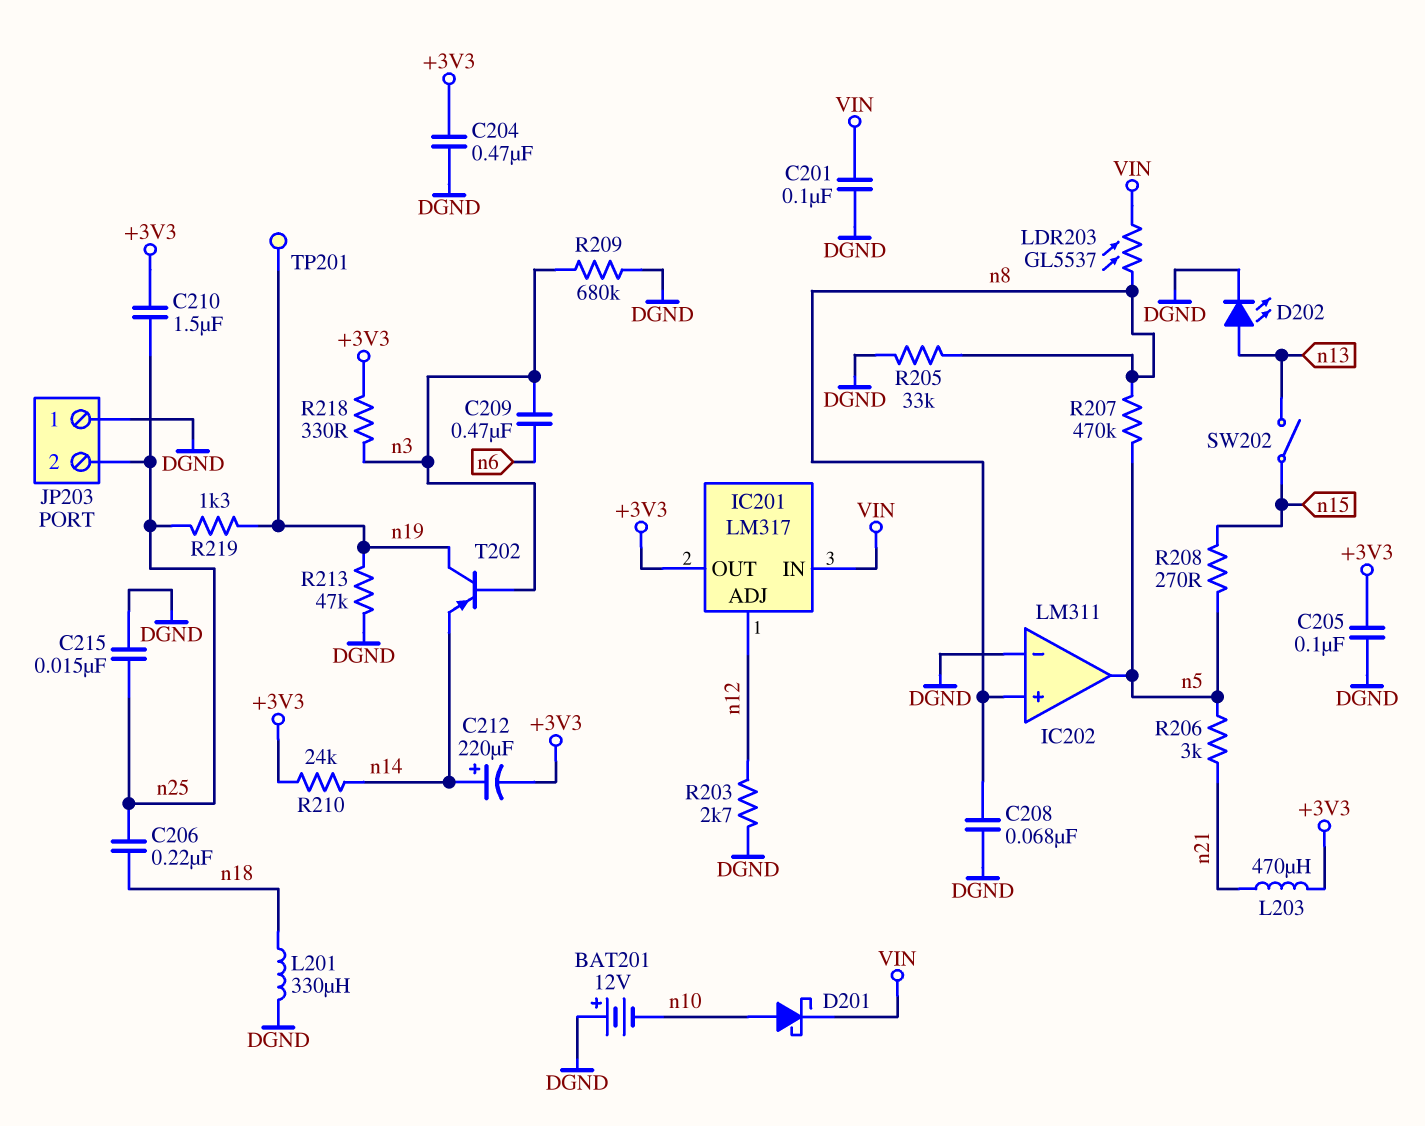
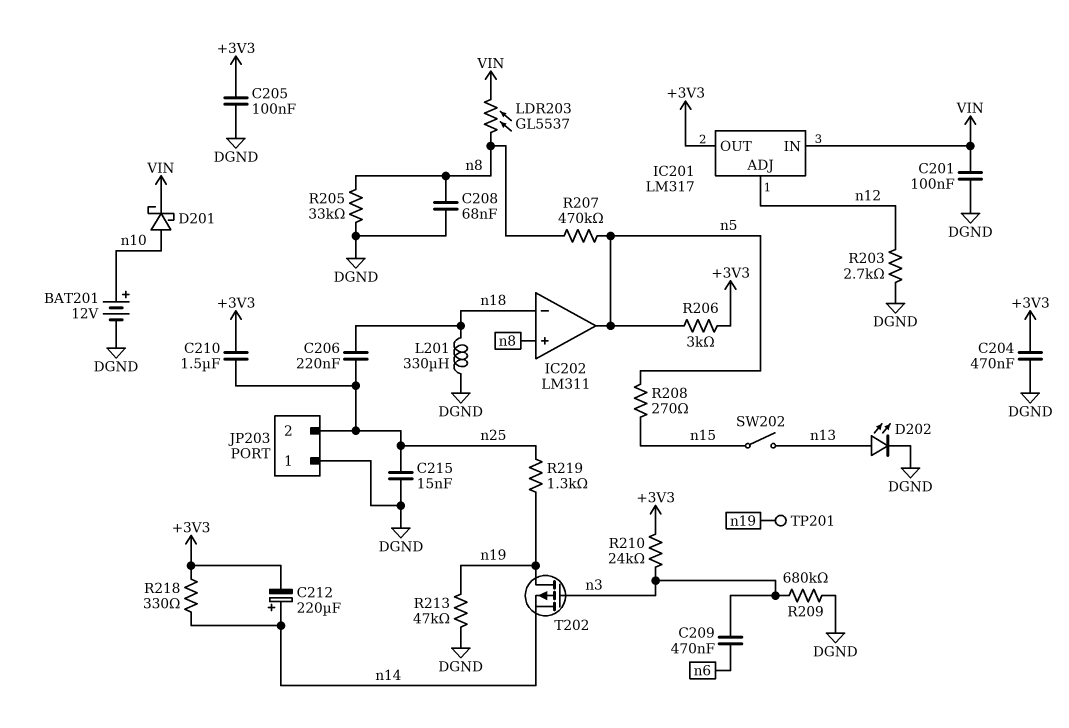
BAT201: 12V (plus DGND, minus n10) -> 12V (plus n10, minus DGND)
IC202 pin in-: DGND -> n18
L203: 470uH (+3V3, n21) -> none
R206: 3k (n5, n21) -> 3k (+3V3, n5)
R210: 24k (+3V3, n14) -> 24k (+3V3, n3)
R218: 330 (+3V3, n3) -> 330 (+3V3, n14)
T202: PNP (B n3, C n19, E n14) -> PMOS (G n3, D n19, S n14)

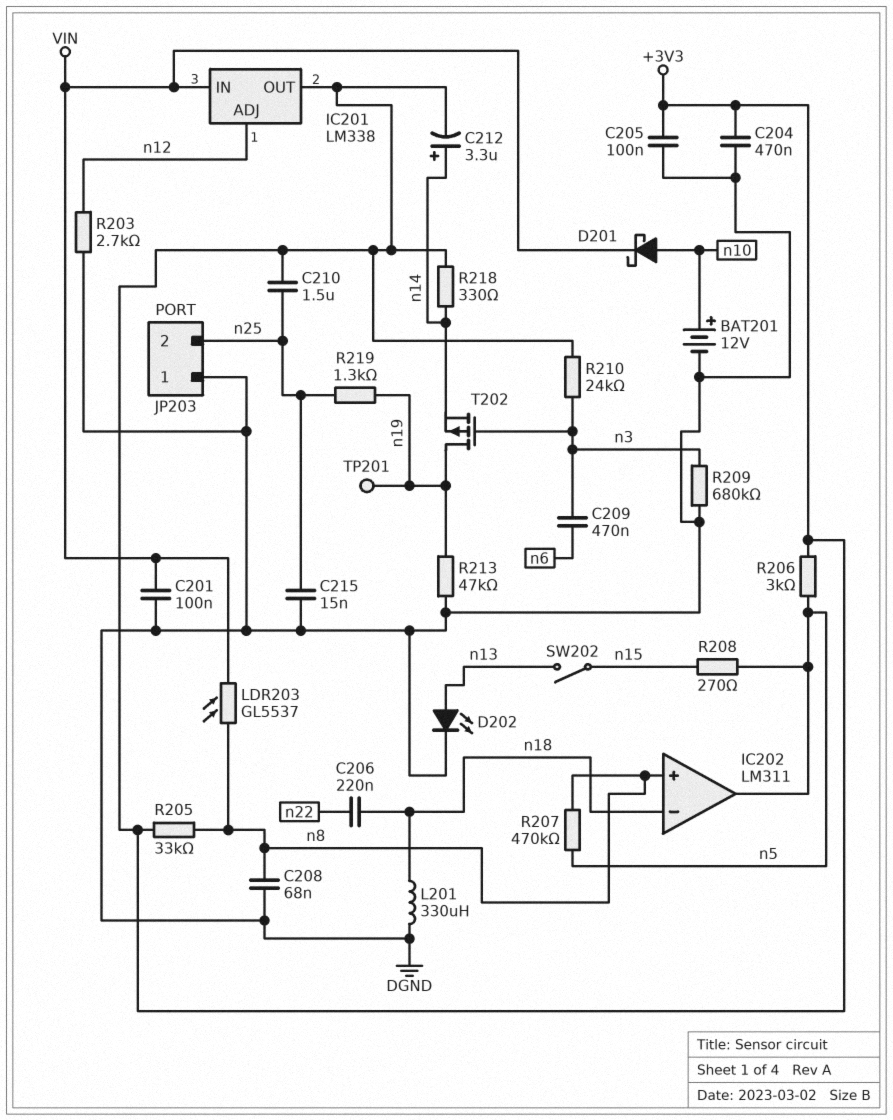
C206: 220nF (n18, n25) -> 220nF (n18, n22)
C212: 220uF (plus n14, minus +3V3) -> 3.3uF (plus n14, minus +3V3)
IC201: LM317 -> LM338
R205: 33k (DGND, n8) -> 33k (+3V3, n8)

